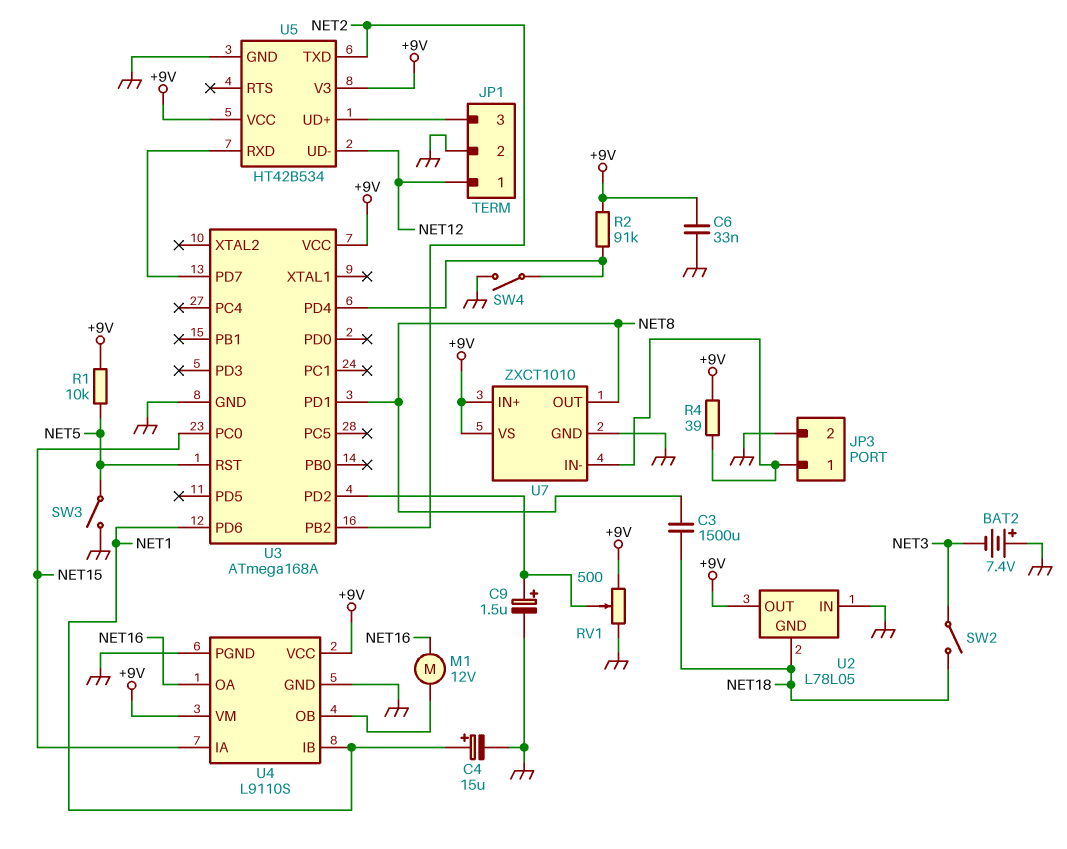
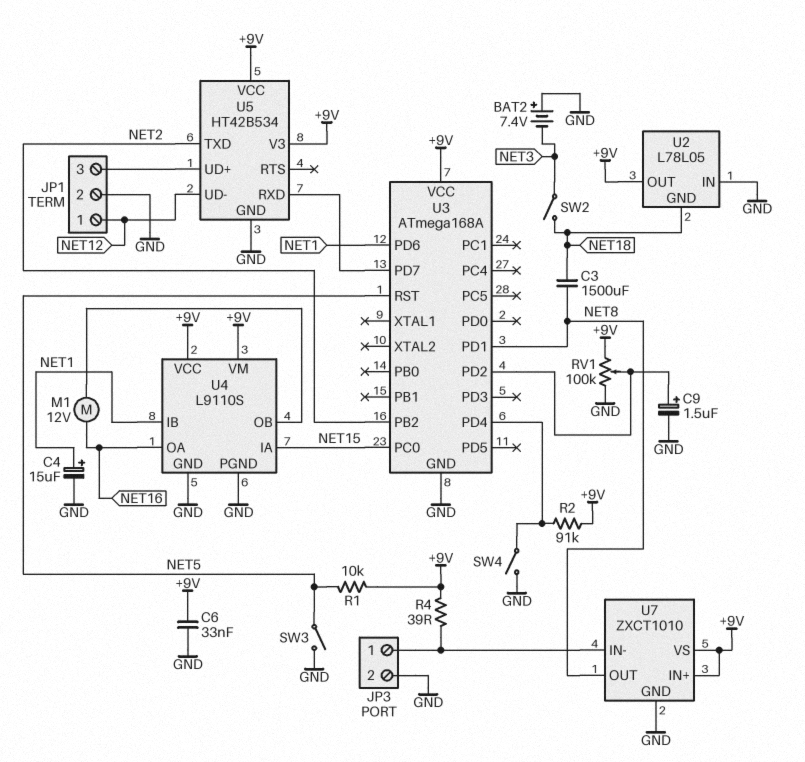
RV1: 500 (+9V, GND, wiper U3/PD2) -> 100k (+9V, GND, wiper U3/PD2)

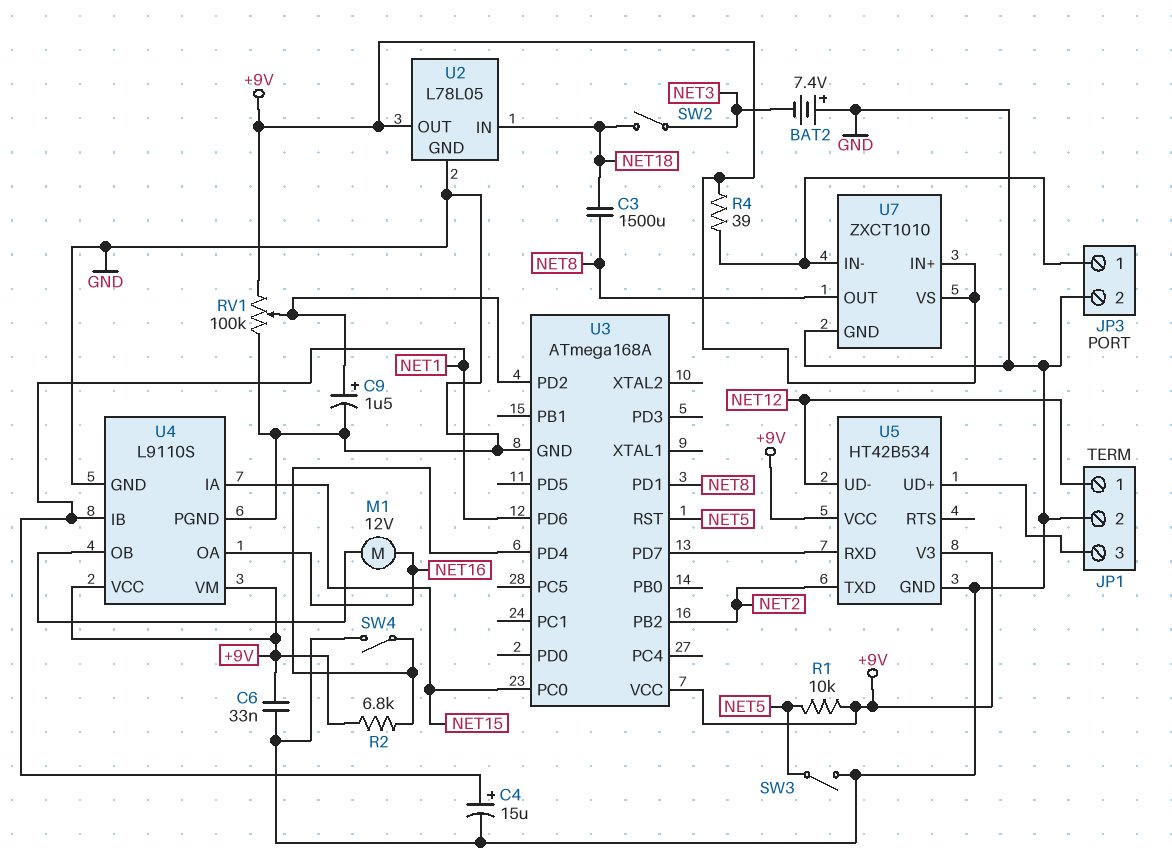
R2: 91k (+9V, U3/PD4) -> 6.8k (+9V, U3/PD4)
U2 pin GND: NET18 -> GND
U2 pin IN: GND -> NET18

